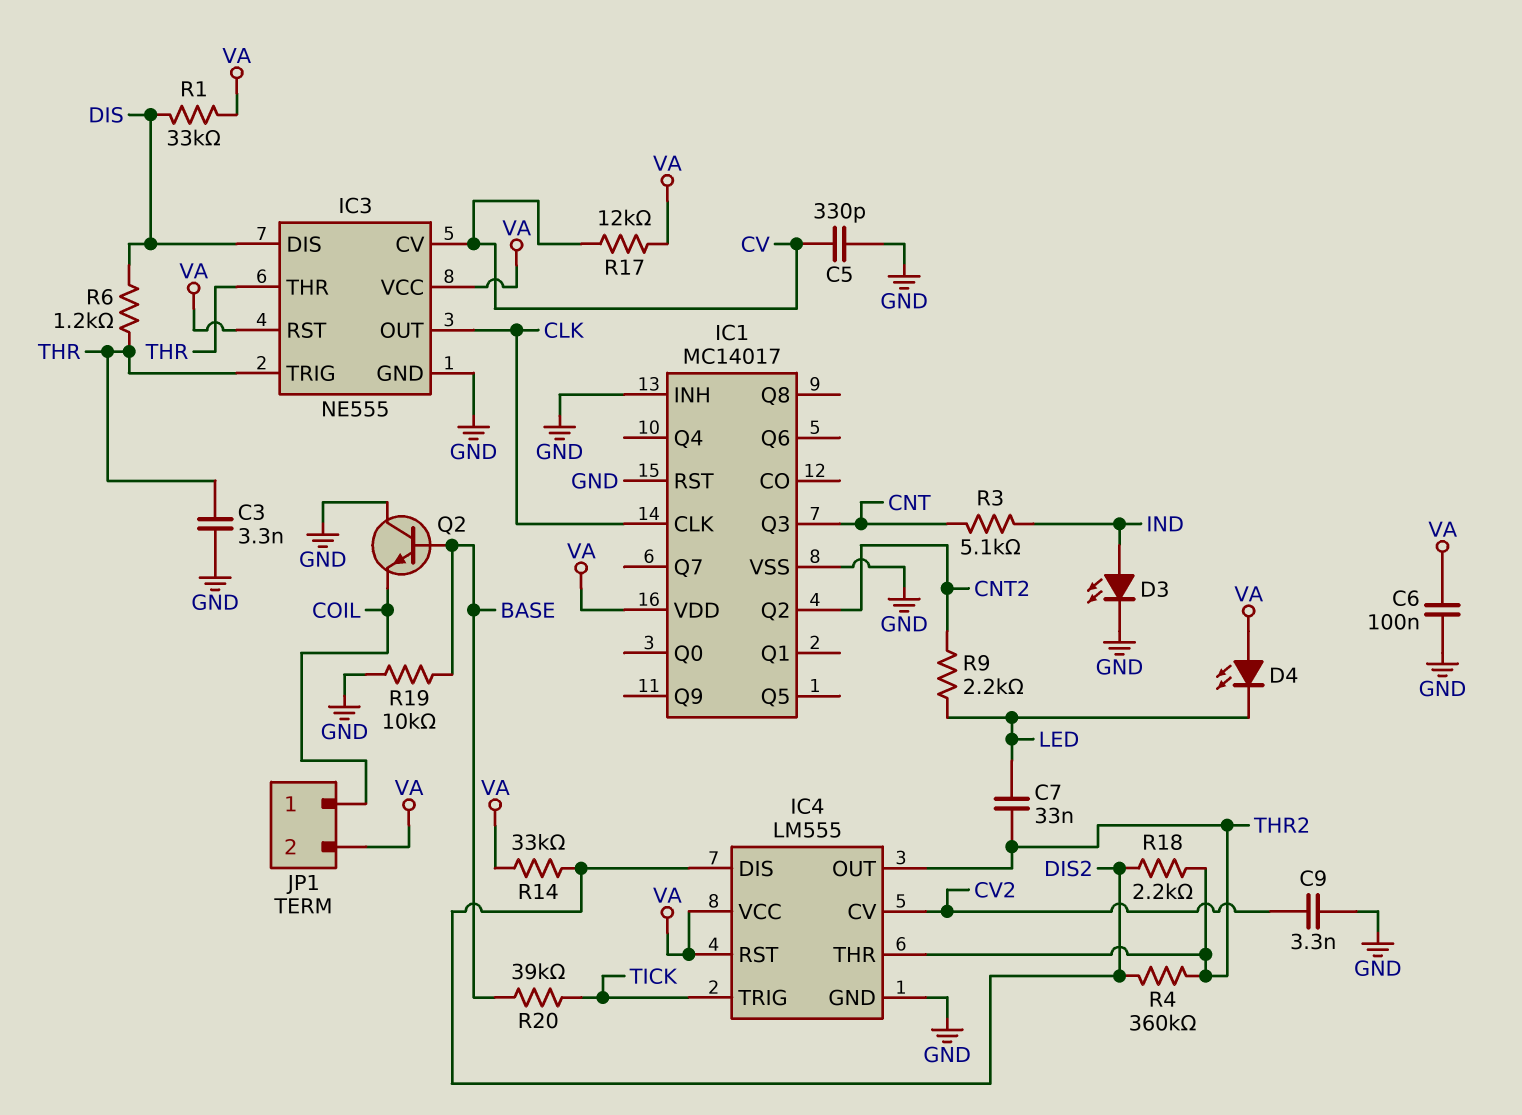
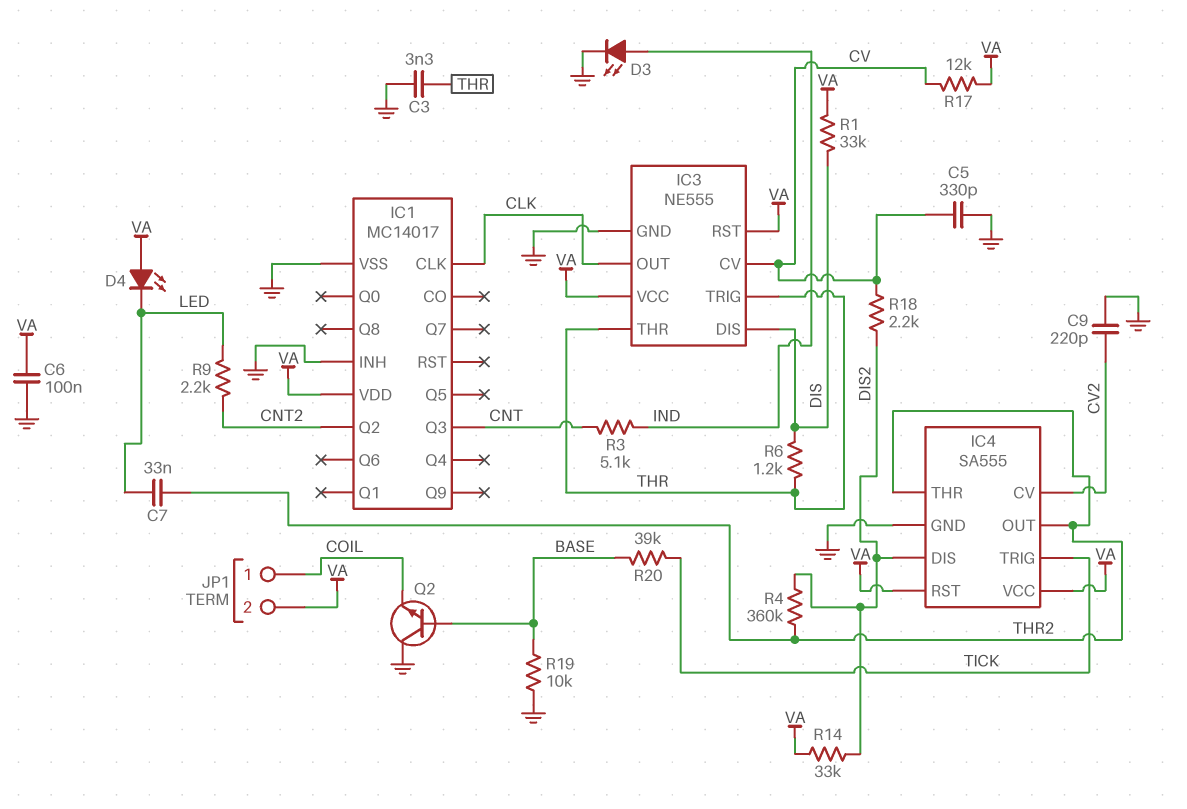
C9: 3.3nF (CV2, GND) -> 220pF (CV2, GND)
IC1 pin RST: GND -> none
IC4: LM555 -> SA555
R18: 2.2k (DIS2, THR2) -> 2.2k (CV, DIS2)

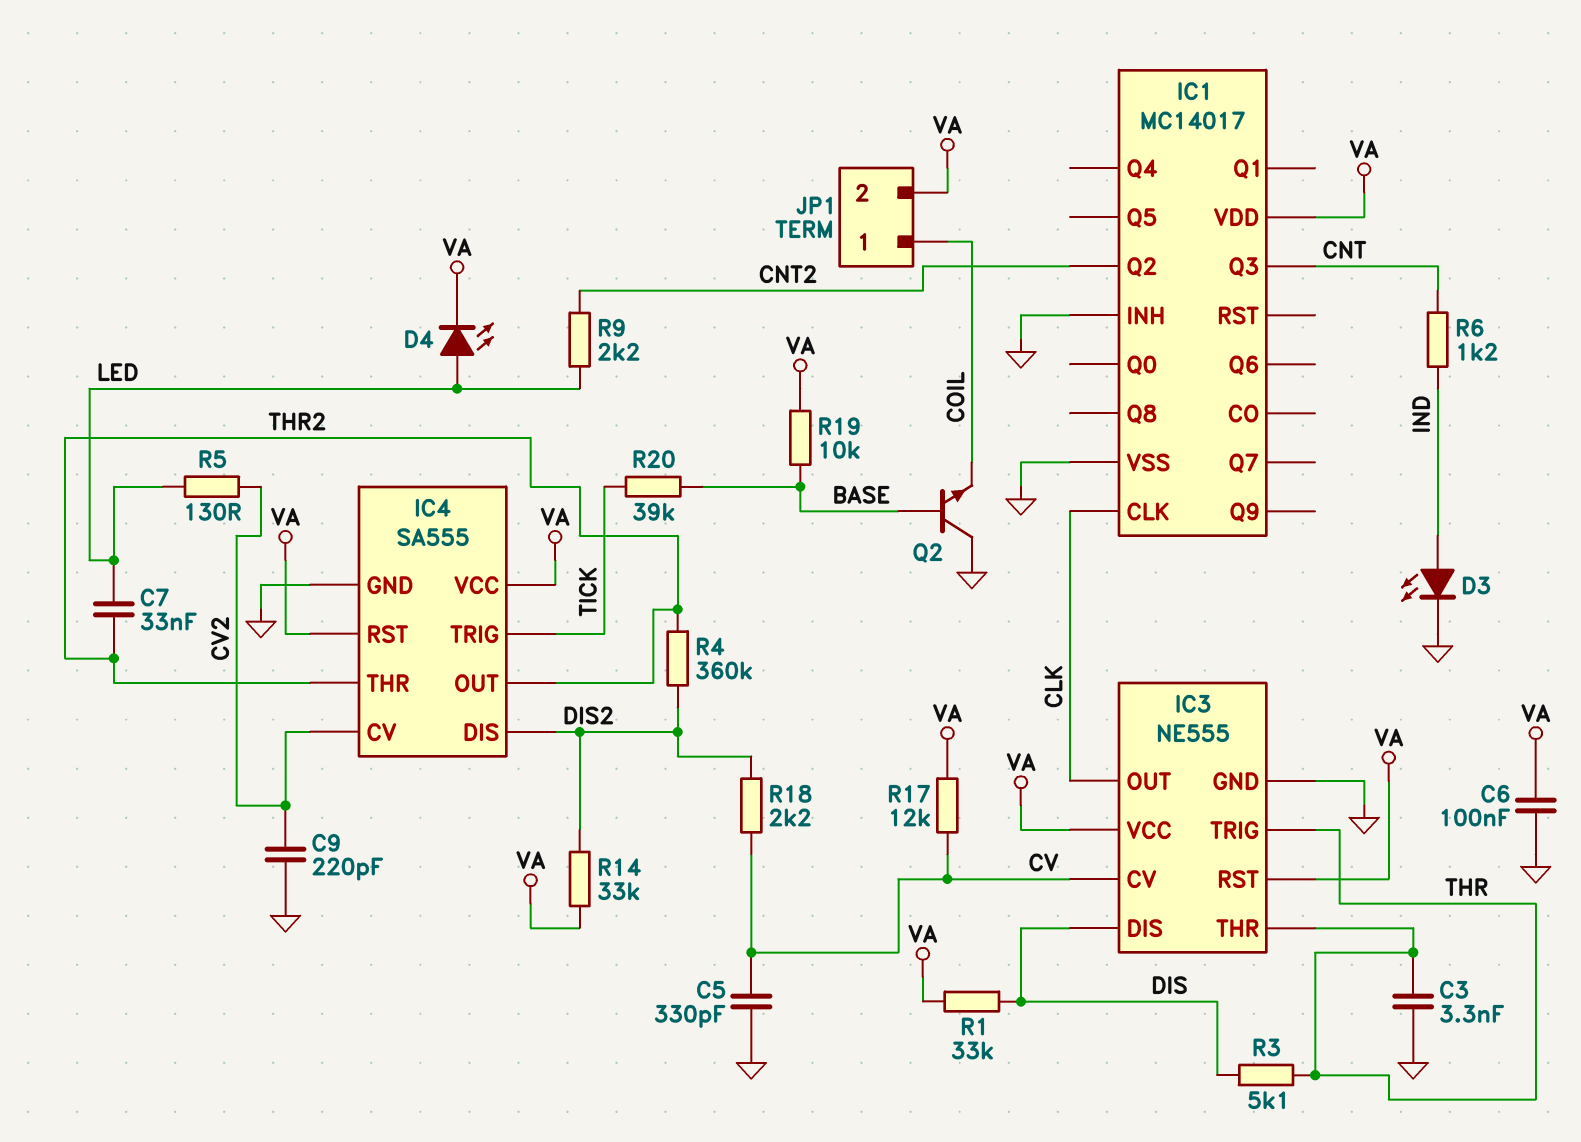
D4: LED (A VA, K LED) -> LED (A LED, K VA)
R3: 5.1k (CNT, IND) -> 5.1k (DIS, THR)
R5: none -> 130 (CV2, LED)
R6: 1.2k (DIS, THR) -> 1.2k (CNT, IND)
R19: 10k (BASE, GND) -> 10k (BASE, VA)

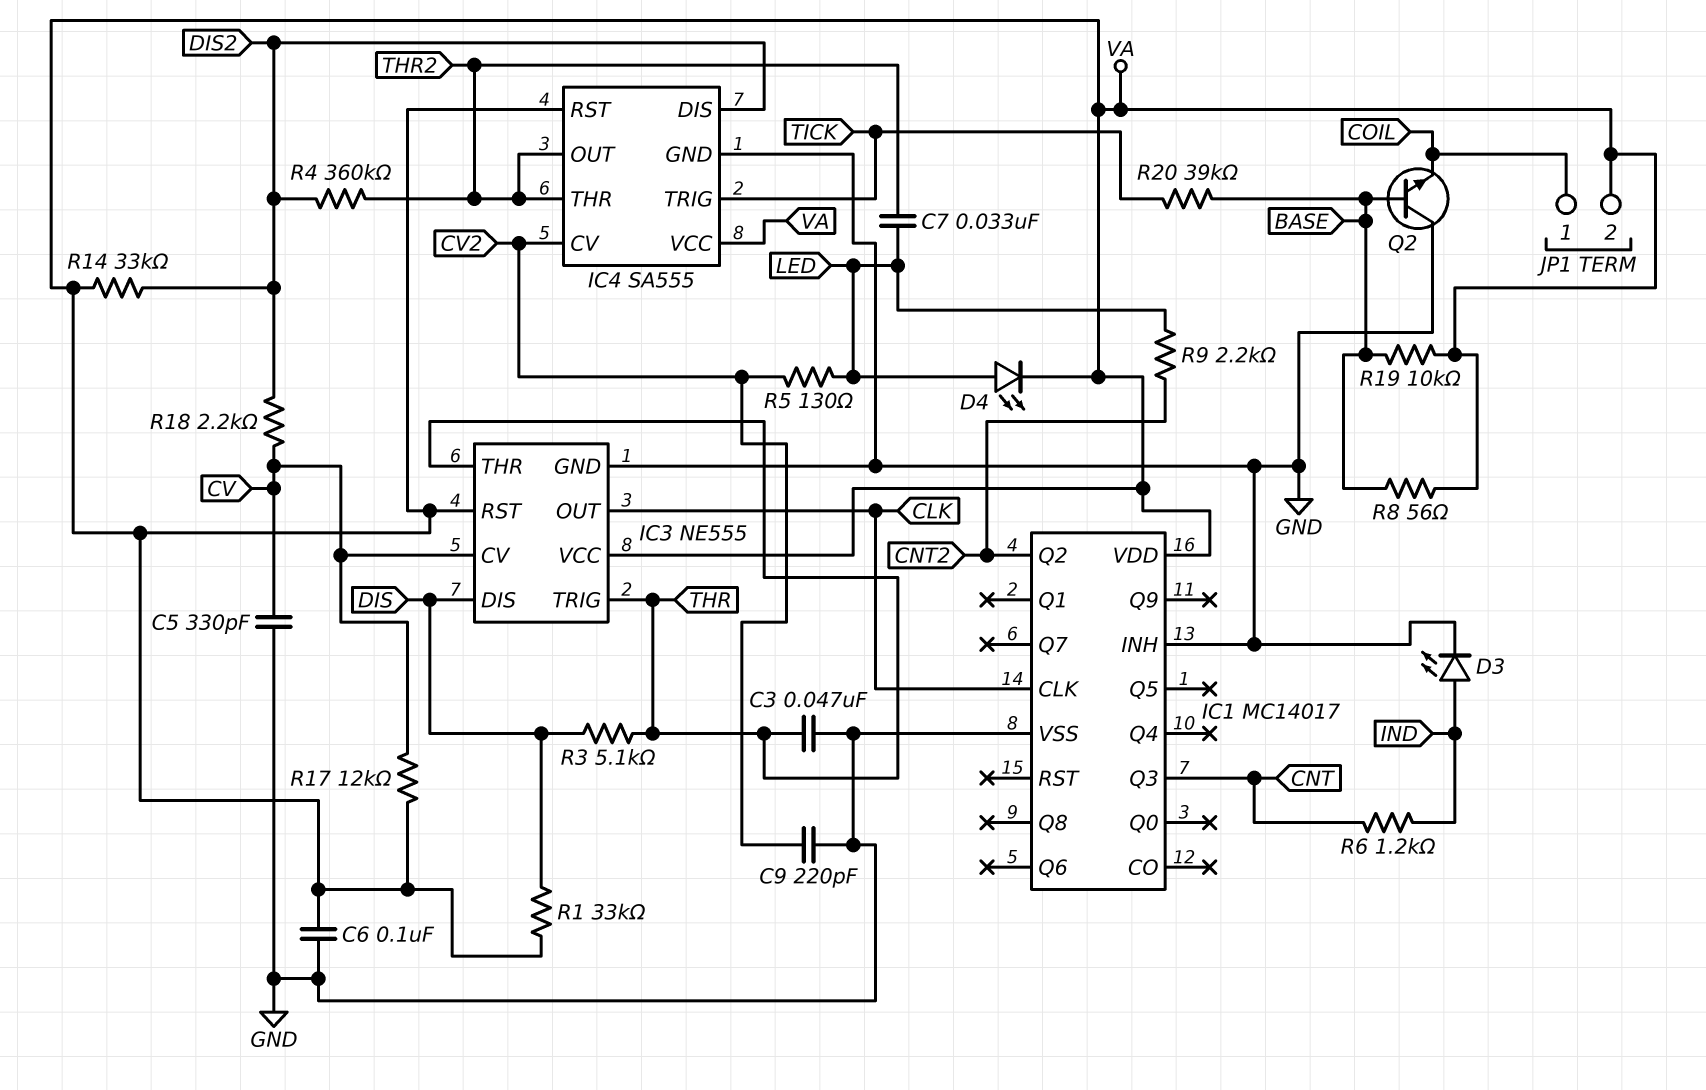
C3: 3.3nF (GND, THR) -> 47nF (GND, THR)
R8: none -> 56 (BASE, VA)

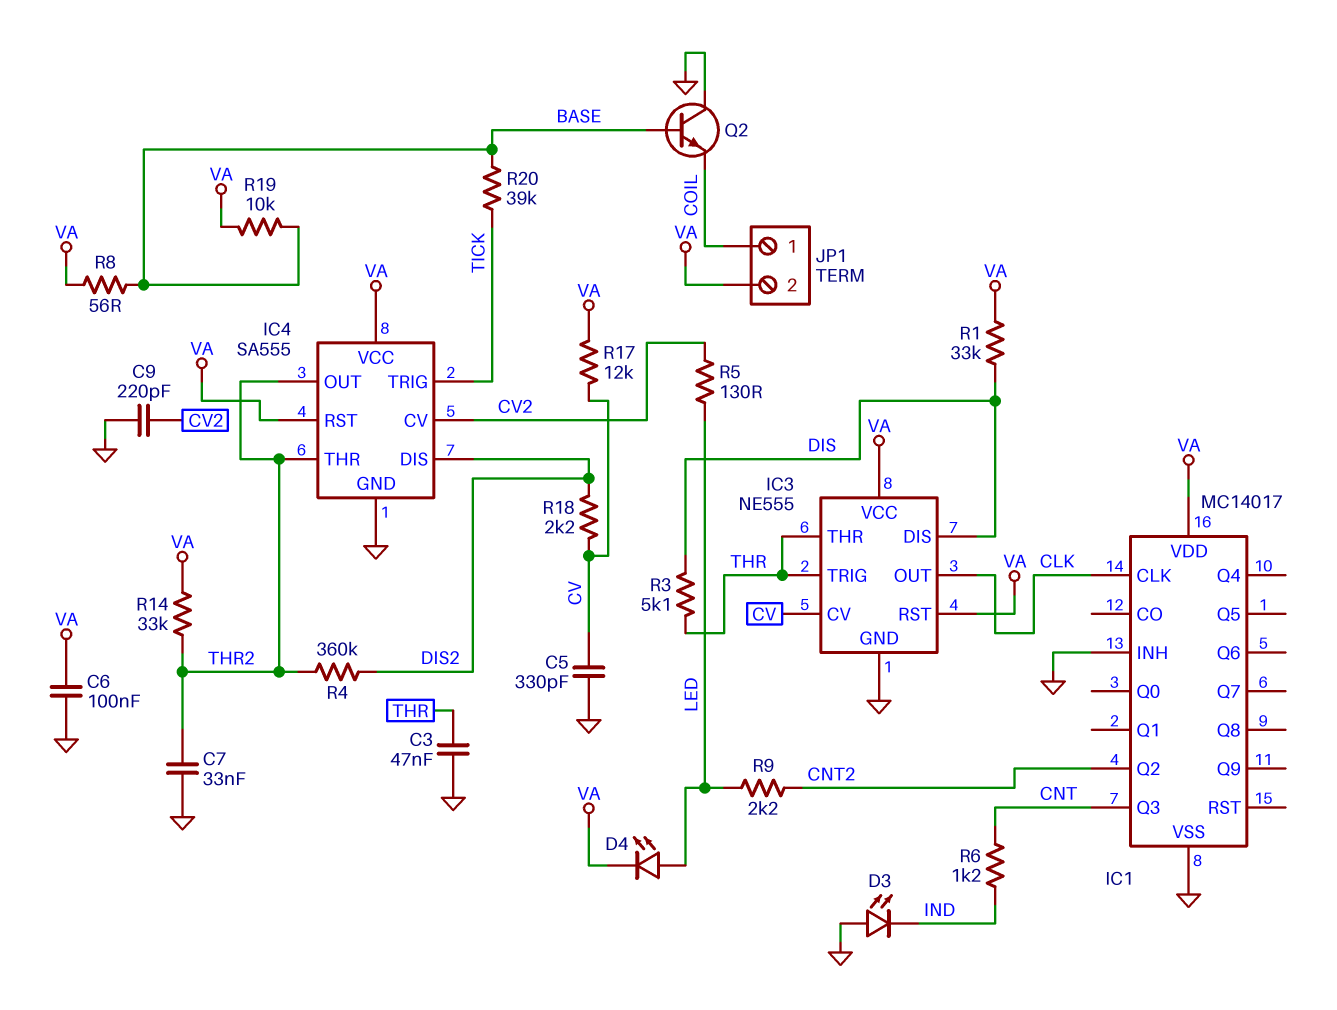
C7: 33nF (LED, THR2) -> 33nF (GND, THR2)
D3: LED (A IND, K GND) -> LED (A GND, K IND)
R14: 33k (DIS2, VA) -> 33k (THR2, VA)

